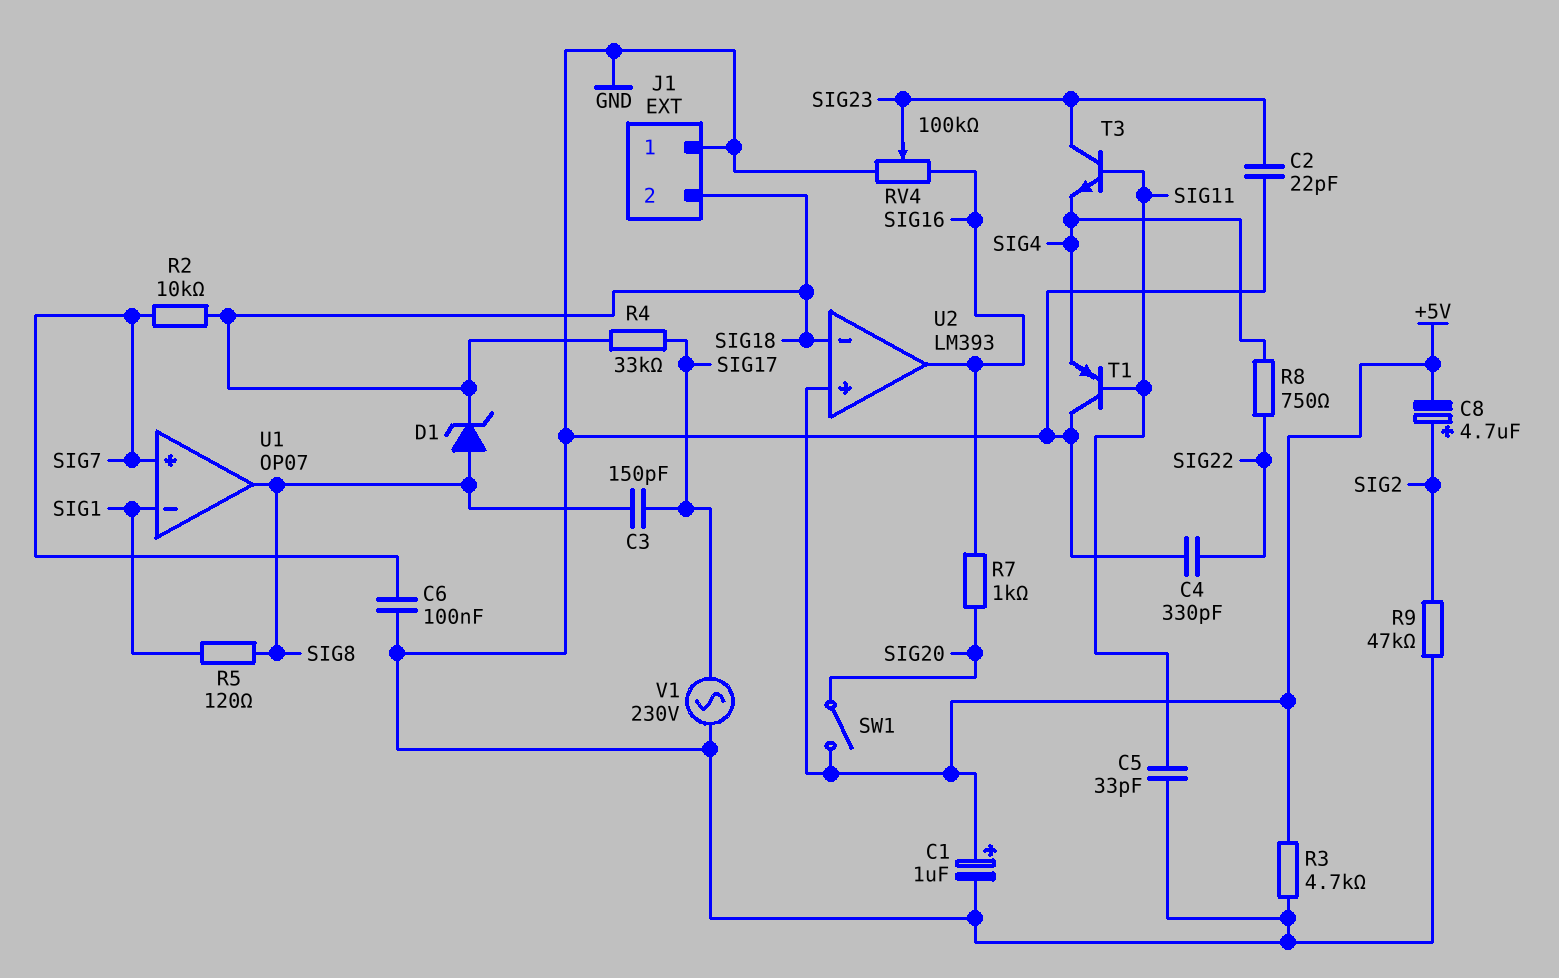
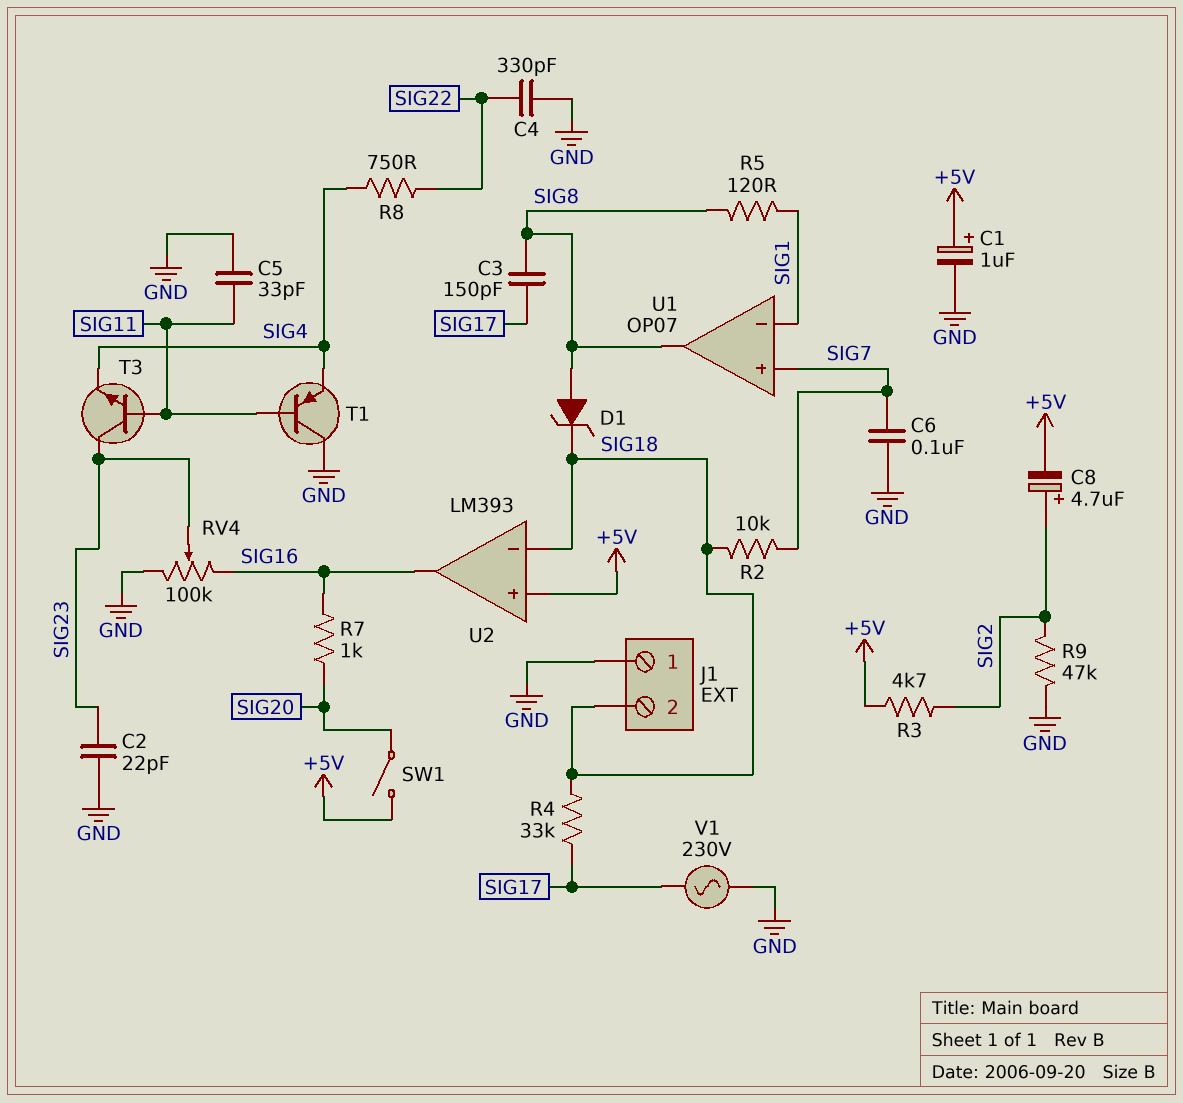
R3: 4.7k (+5V, GND) -> 4.7k (+5V, SIG2)

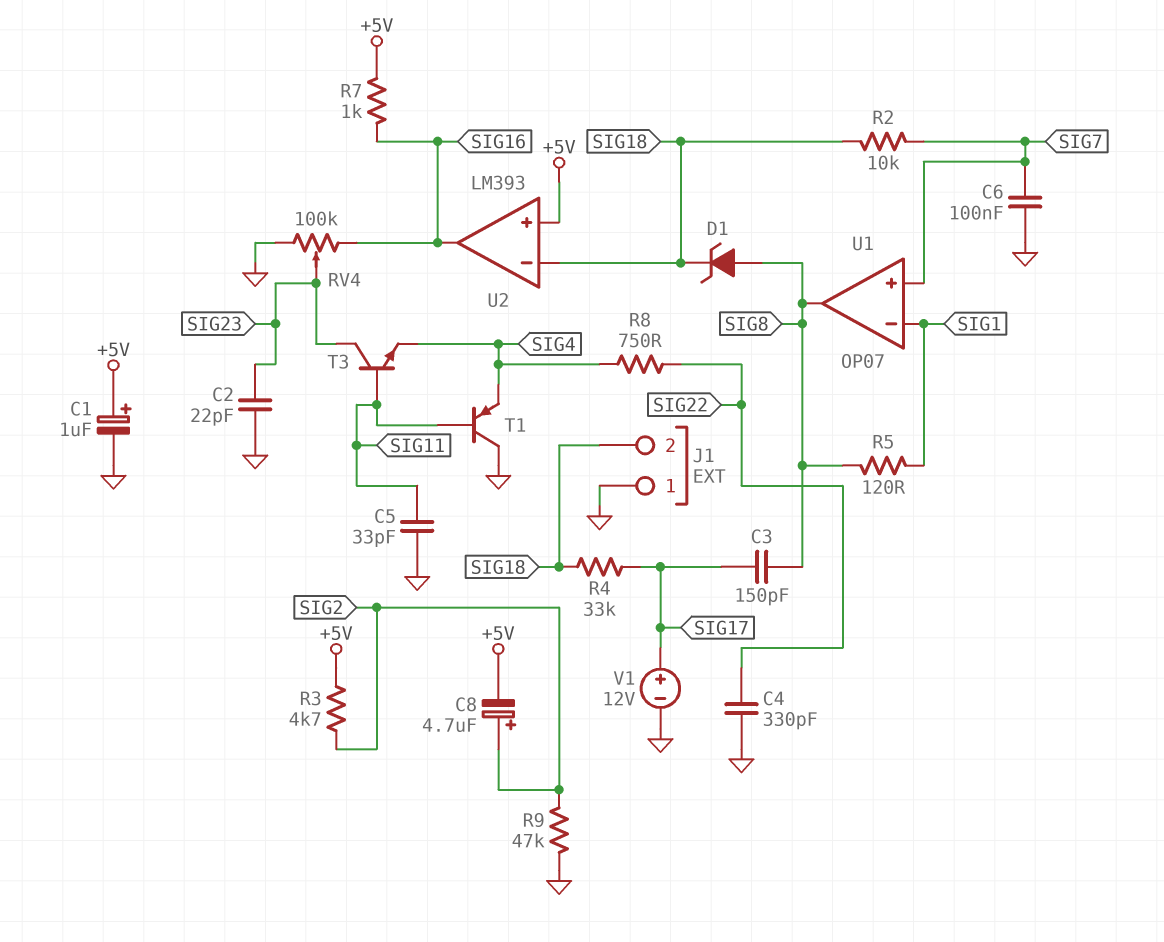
R7: 1k (SIG16, SIG20) -> 1k (+5V, SIG16)
SW1: switch (+5V, SIG20) -> none
V1: AC 230V (GND, SIG17) -> 12V (plus SIG17, minus GND)

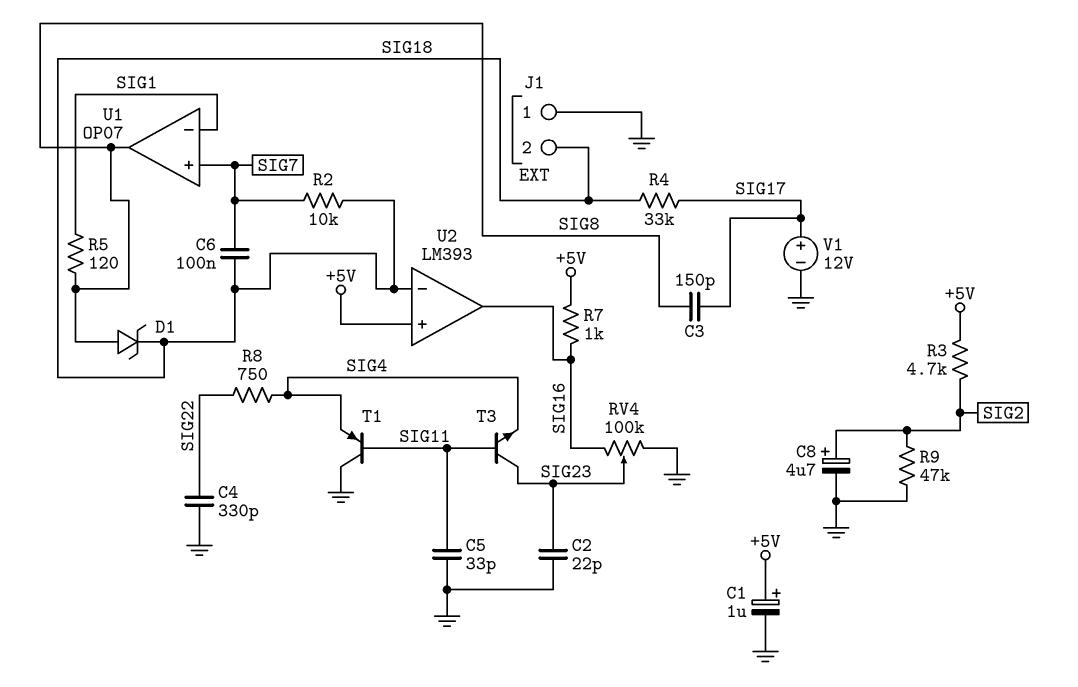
C6: 100nF (GND, SIG7) -> 100nF (SIG7, SIG18)
C8: 4.7uF (plus SIG2, minus +5V) -> 4.7uF (plus SIG2, minus GND)

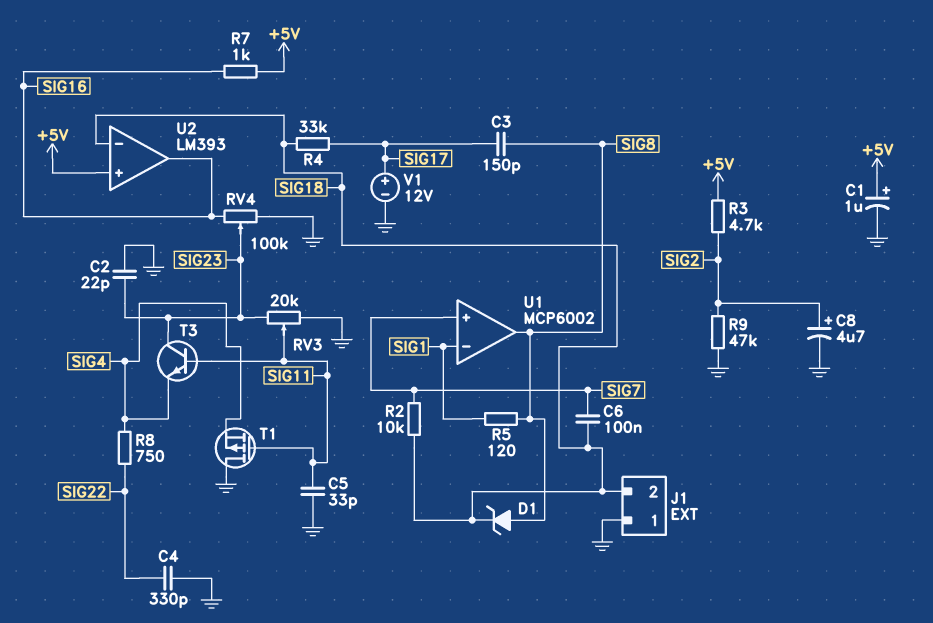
RV3: none -> 20k (GND, SIG23, wiper SIG11)
T1: PNP (B SIG11, C GND, E SIG4) -> PMOS (G SIG11, D GND, S SIG4)
U1: OP07 -> MCP6002

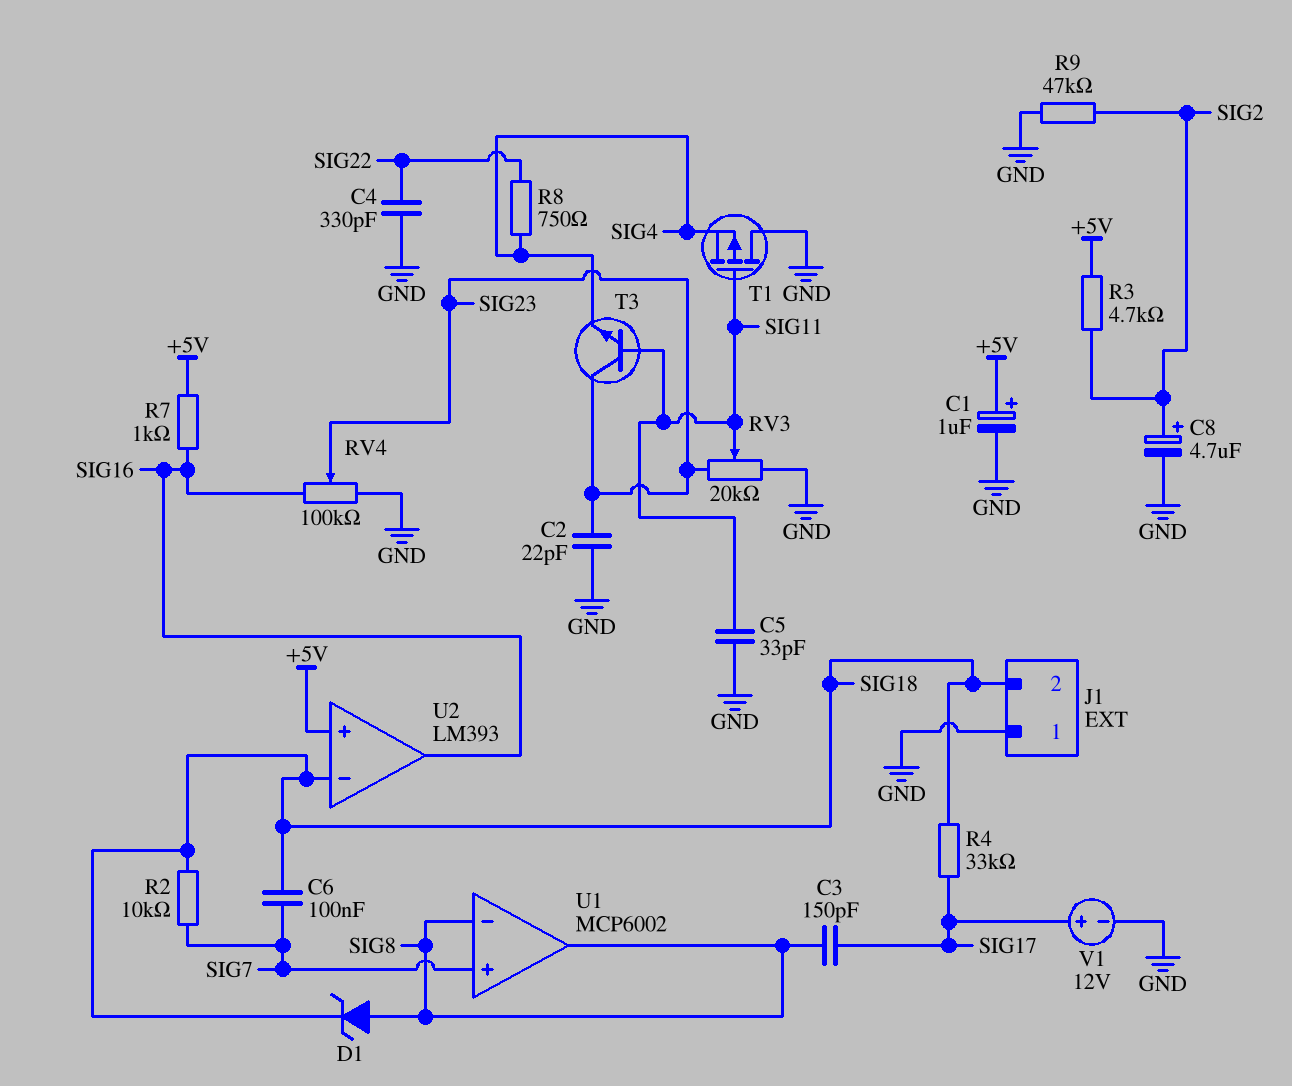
R5: 120 (SIG1, SIG8) -> none
U1 pin in-: SIG1 -> SIG8

